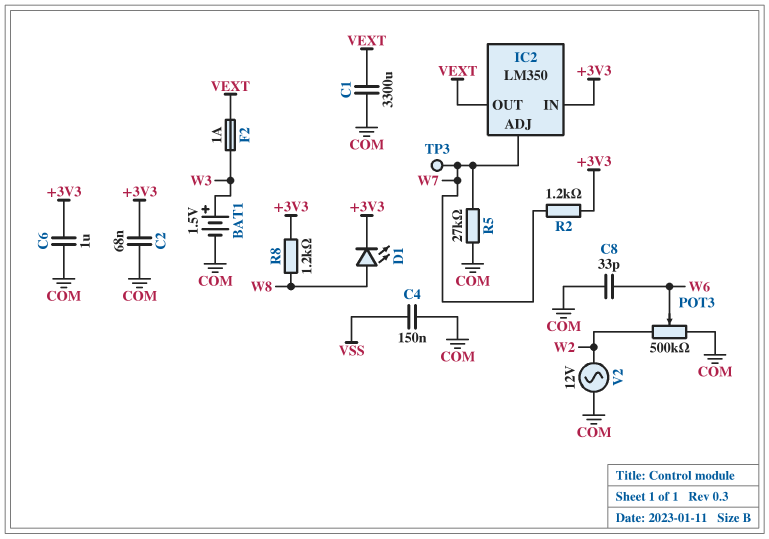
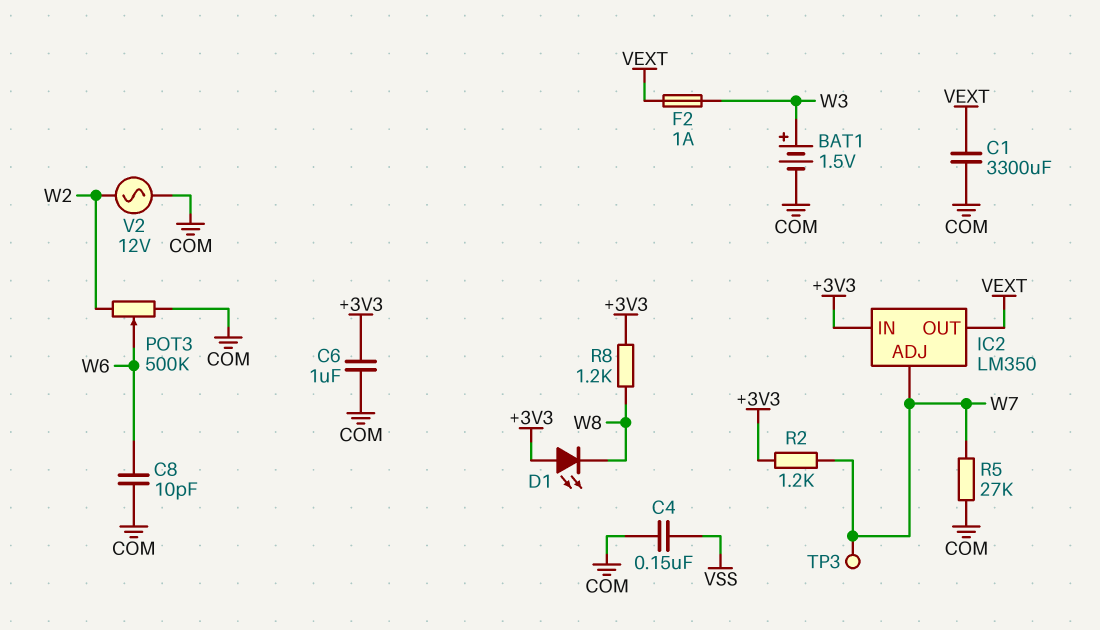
C2: 68nF (+3V3, COM) -> none
C8: 33pF (COM, W6) -> 10pF (COM, W6)
D1: LED (A W8, K +3V3) -> LED (A +3V3, K W8)

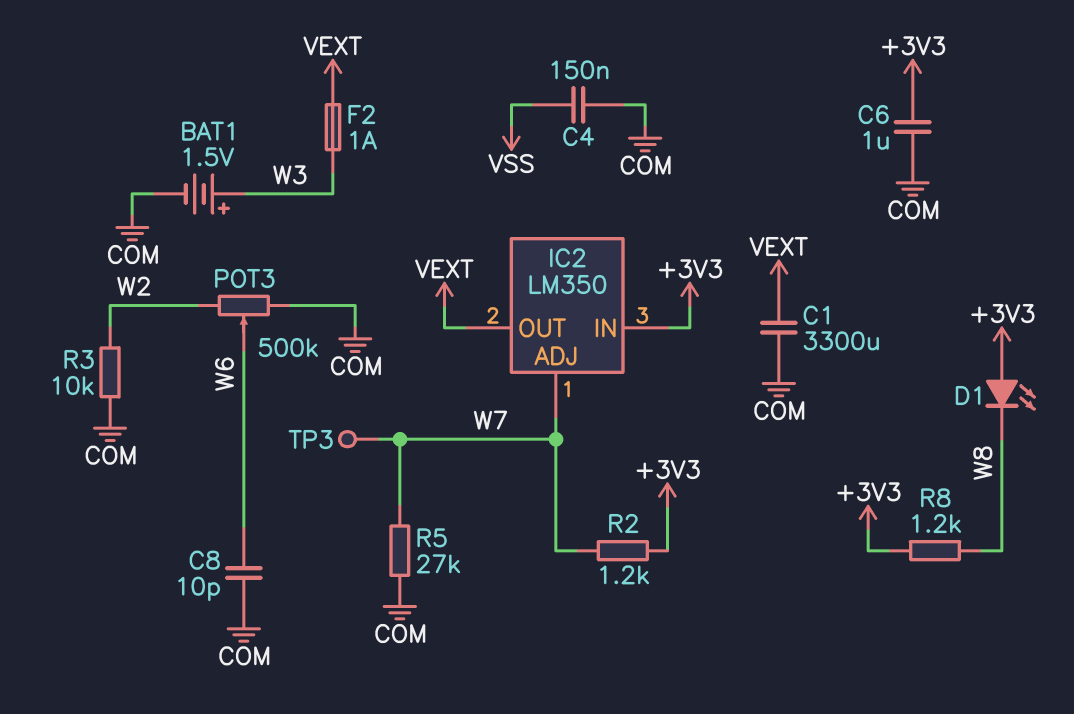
R3: none -> 10k (COM, W2)
V2: AC 12V (COM, W2) -> none

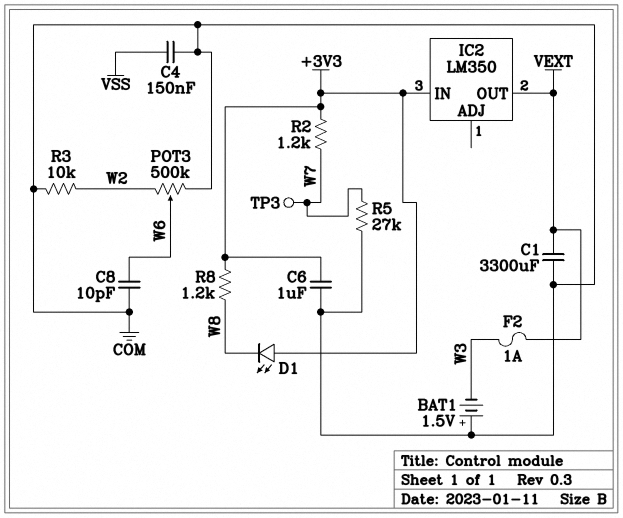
BAT1: 1.5V (plus W3, minus COM) -> 1.5V (plus COM, minus W3)
IC2 pin ADJ: W7 -> none

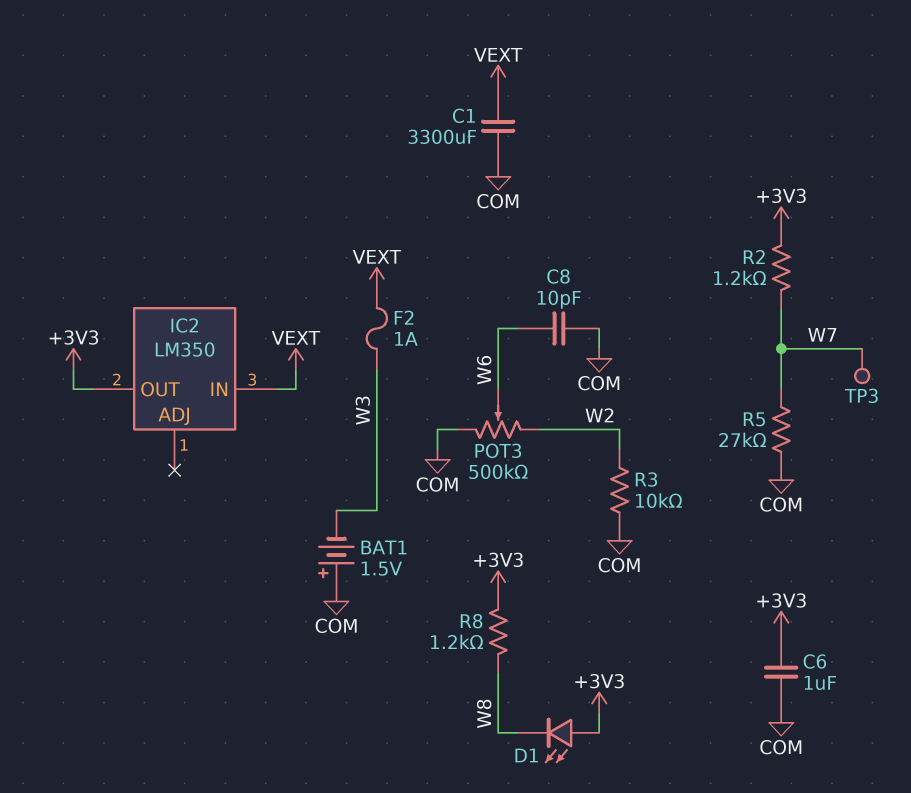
C4: 150nF (COM, VSS) -> none
IC2 pin IN: +3V3 -> VEXT
IC2 pin OUT: VEXT -> +3V3

